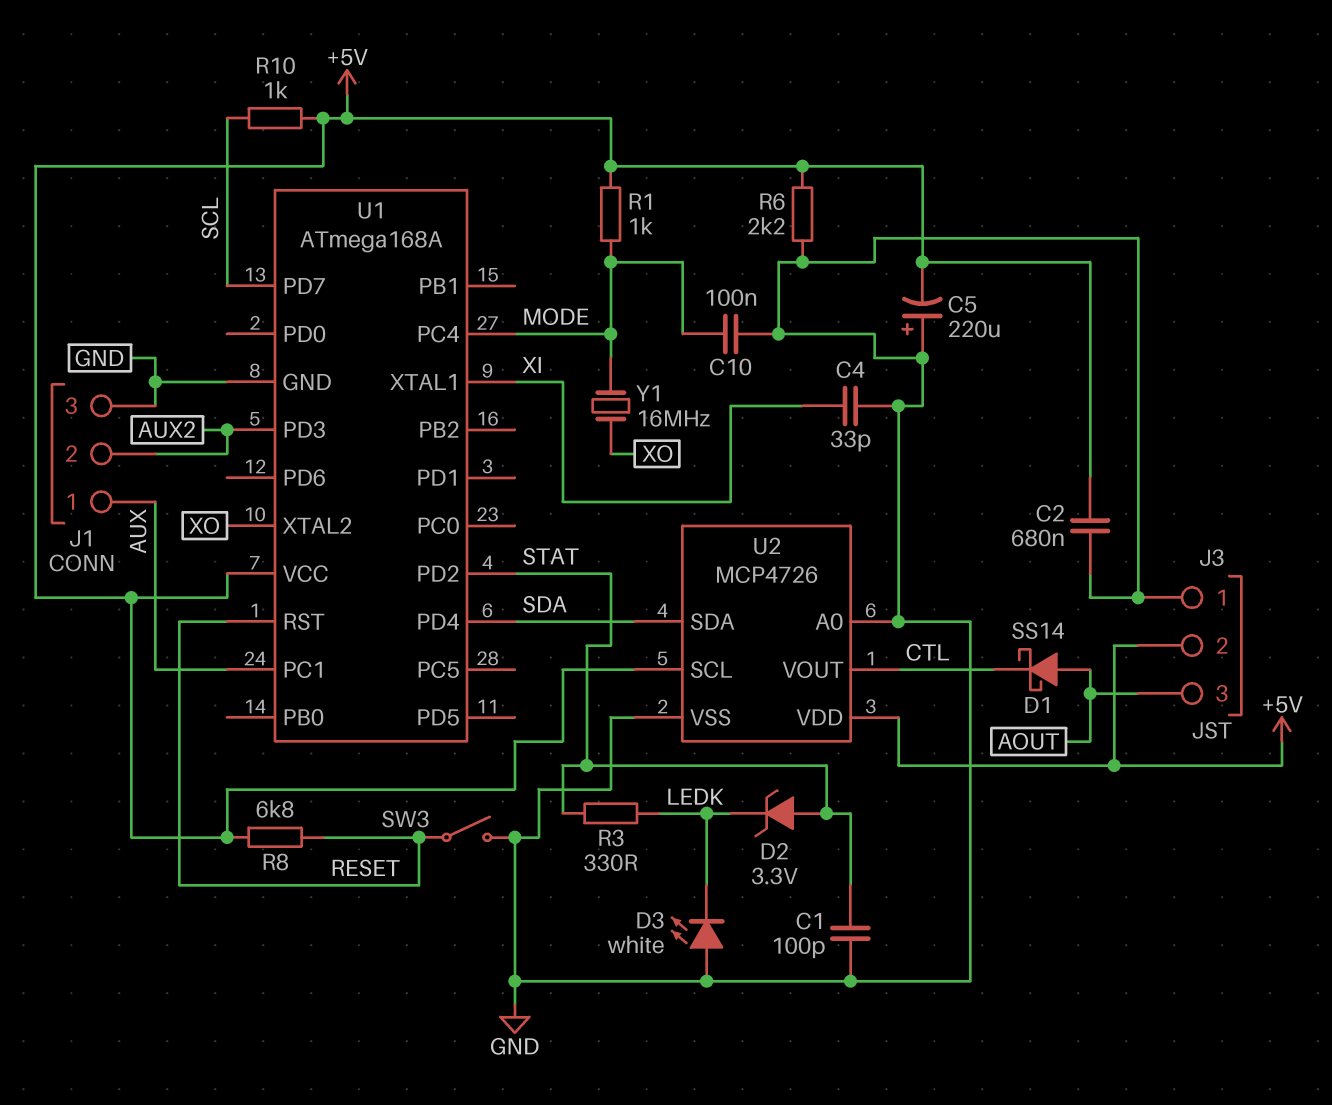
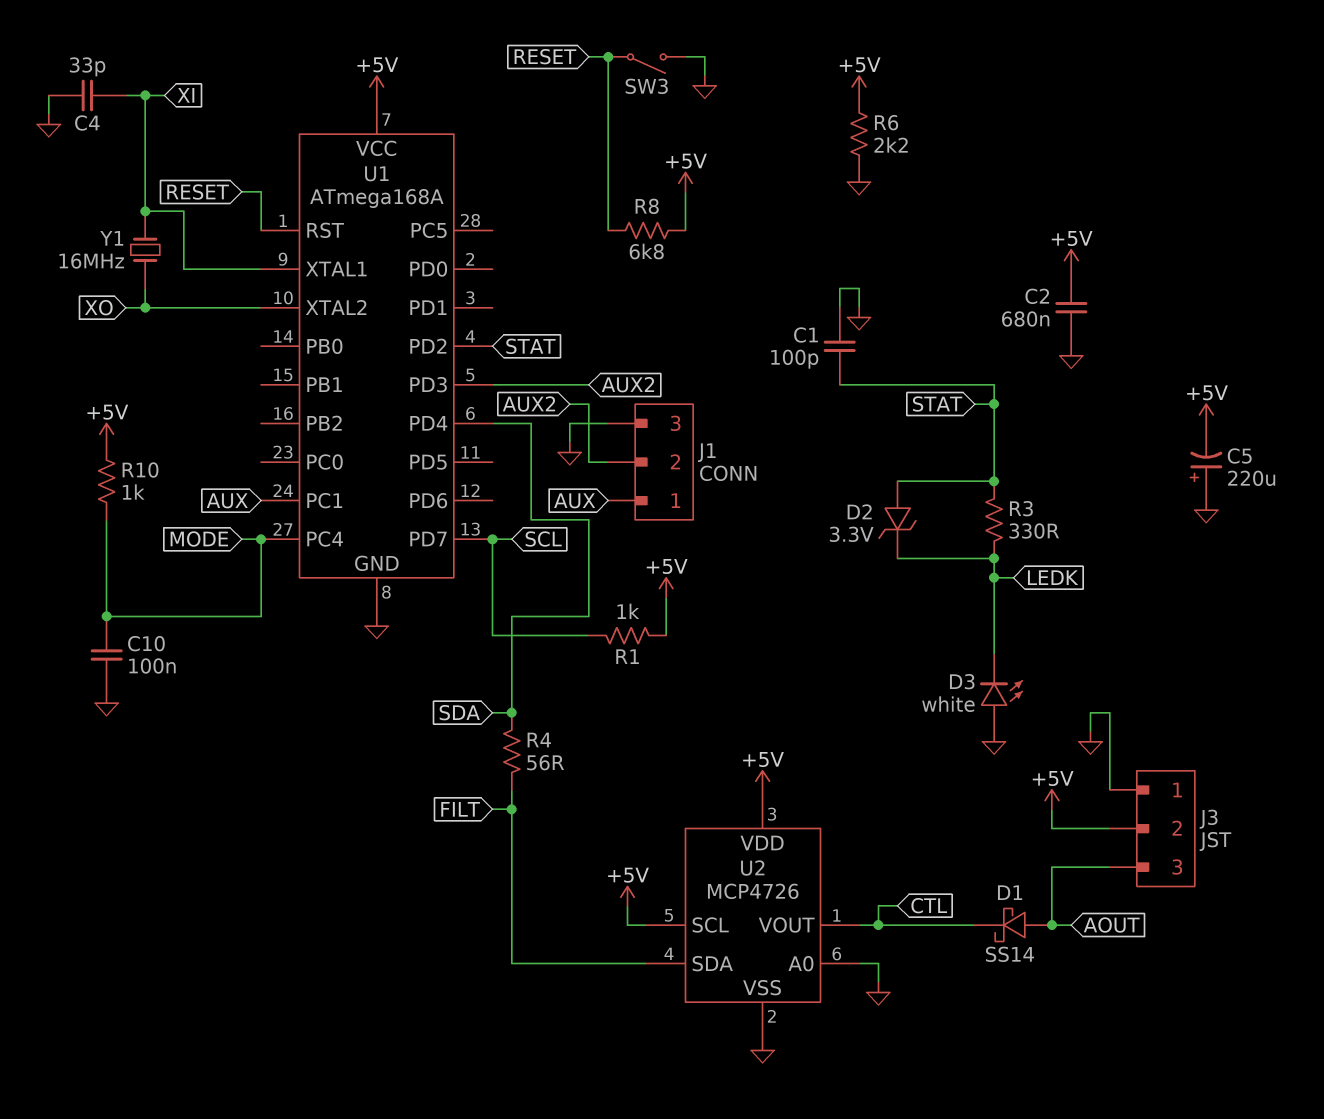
R1: 1k (+5V, MODE) -> 1k (+5V, SCL)
R4: none -> 56 (FILT, SDA)
R10: 1k (+5V, SCL) -> 1k (+5V, MODE)
U2 pin SDA: SDA -> FILT
Y1: 16MHz (MODE, XO) -> 16MHz (XI, XO)

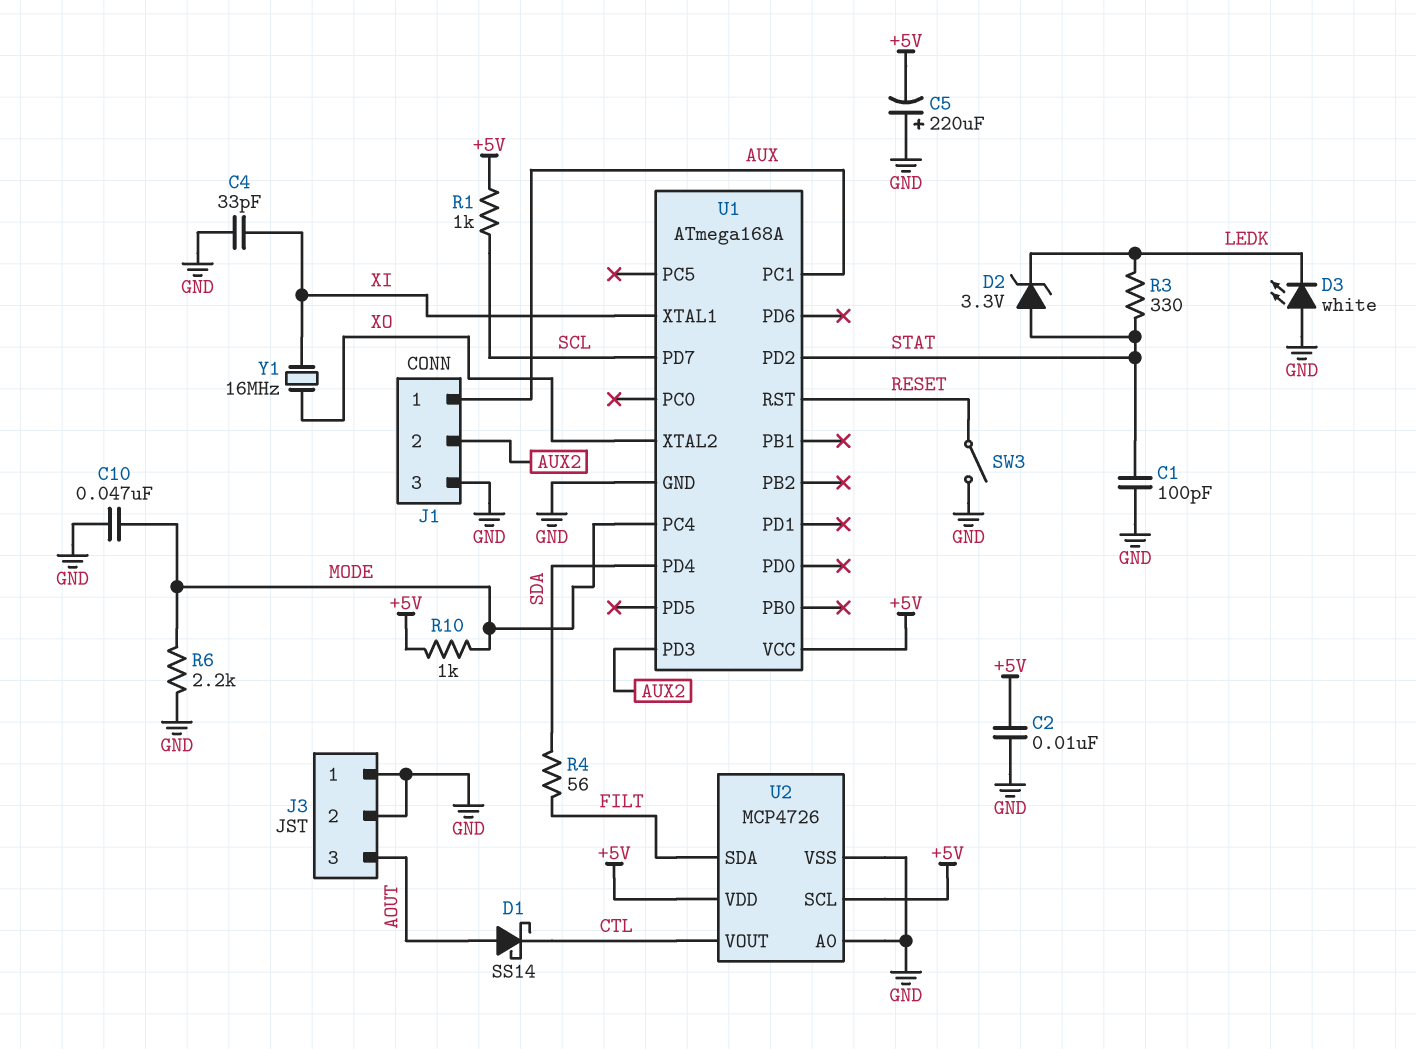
C2: 680nF (+5V, GND) -> 10nF (+5V, GND)
C10: 100nF (GND, MODE) -> 47nF (GND, MODE)
J3 pin 2: +5V -> GND
R6: 2.2k (+5V, GND) -> 2.2k (GND, MODE)
R8: 6.8k (+5V, RESET) -> none

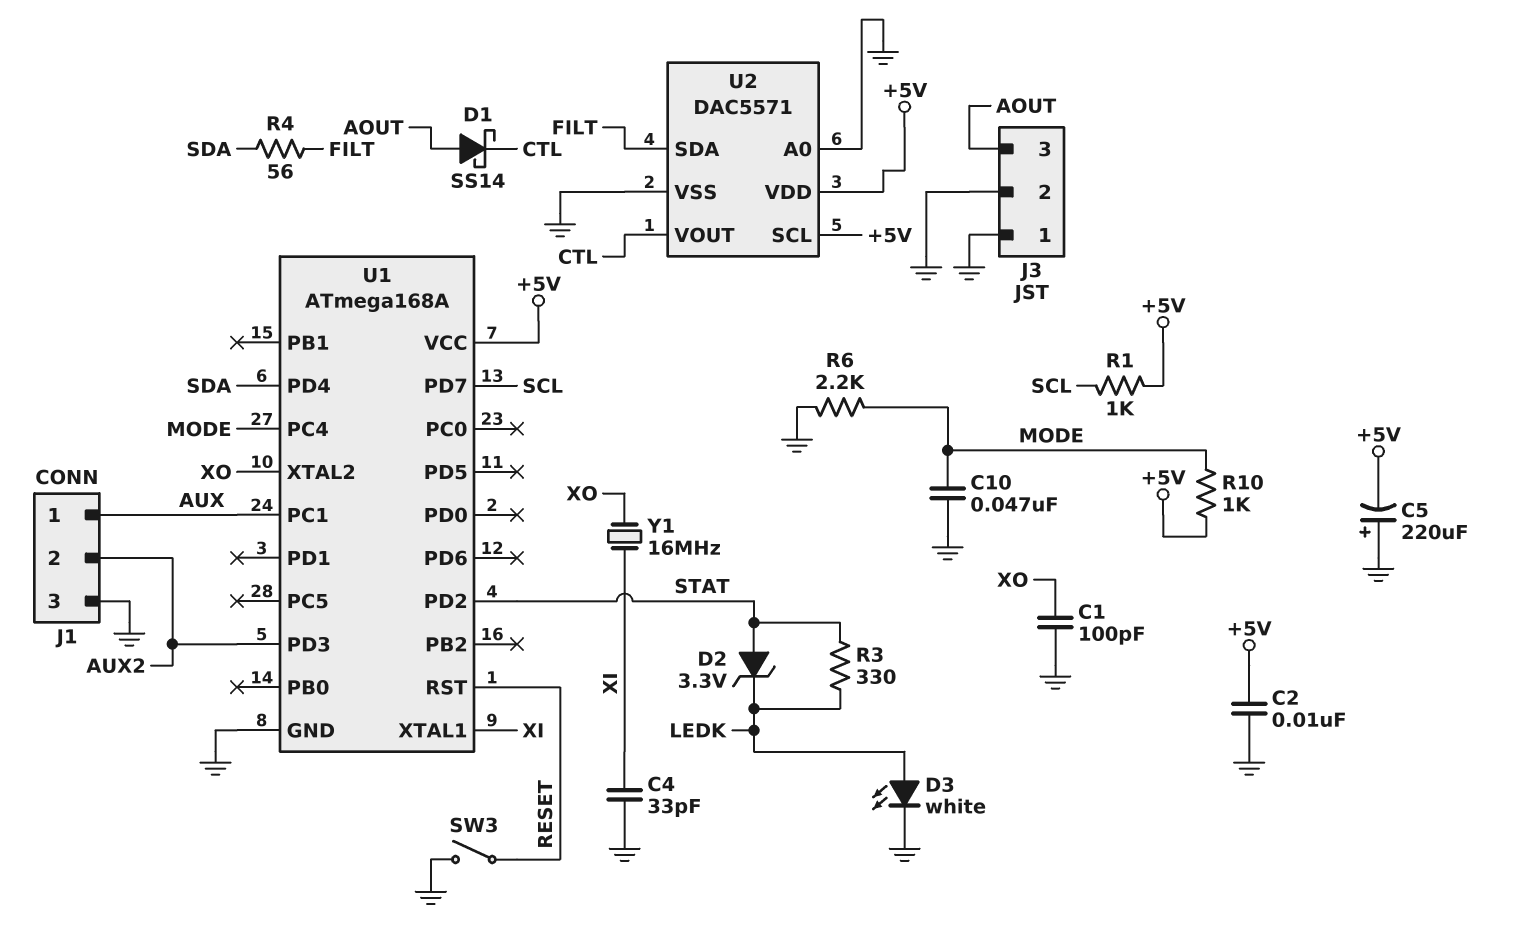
C1: 100pF (GND, STAT) -> 100pF (GND, XO)
D3: LED white (A GND, K LEDK) -> LED white (A LEDK, K GND)
U2: MCP4726 -> DAC5571

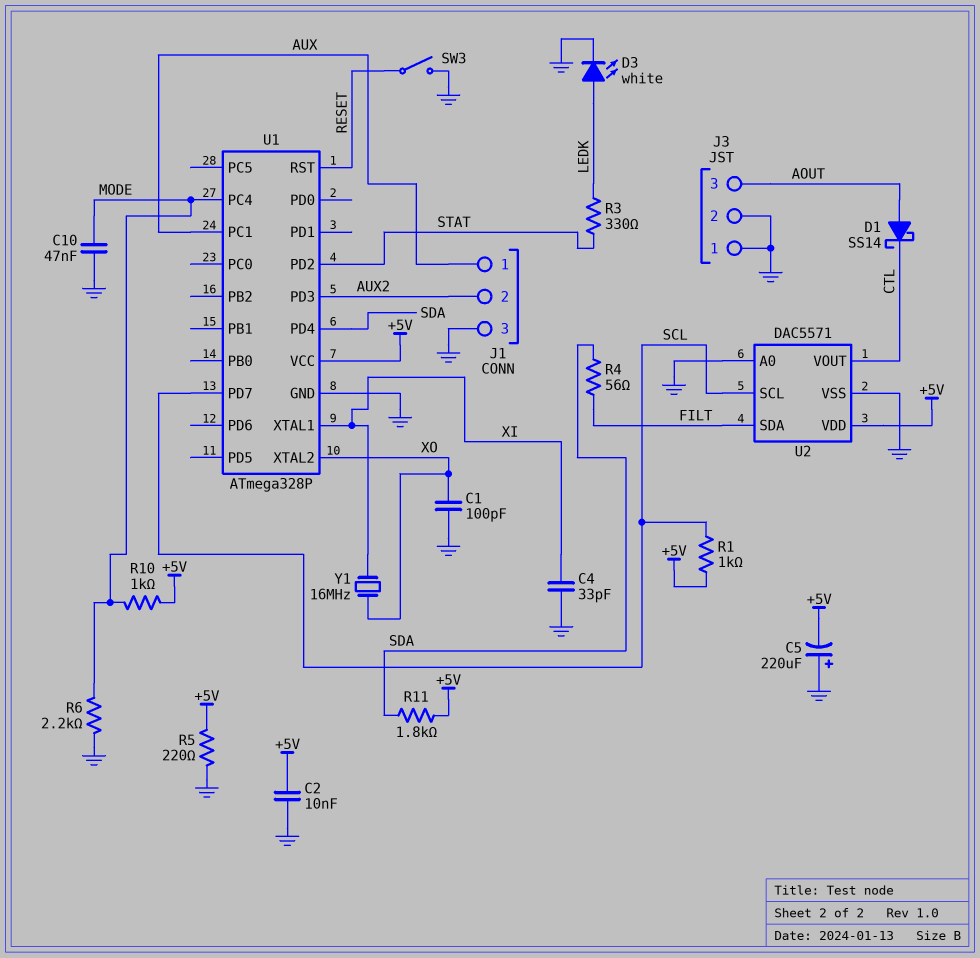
D2: zener 3.3V (A STAT, K LEDK) -> none
R5: none -> 220 (+5V, GND)
R11: none -> 1.8k (+5V, SDA)
U1: ATmega168A -> ATmega328P
U2 pin SCL: +5V -> SCL

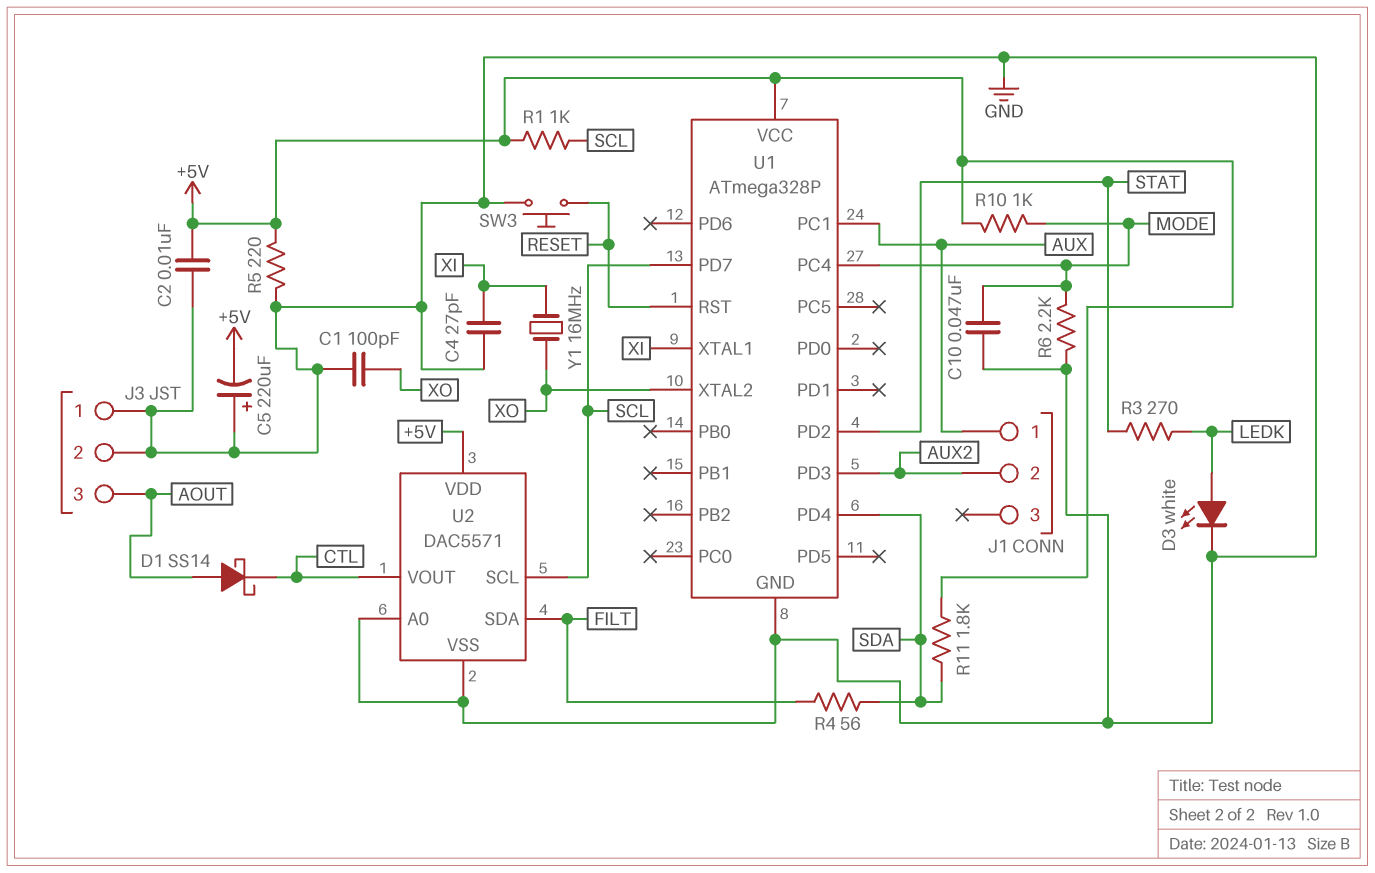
C4: 33pF (GND, XI) -> 27pF (GND, XI)
J1 pin 3: GND -> none
R3: 330 (LEDK, STAT) -> 270 (LEDK, STAT)
SW3: switch (GND, RESET) -> button (GND, RESET)

